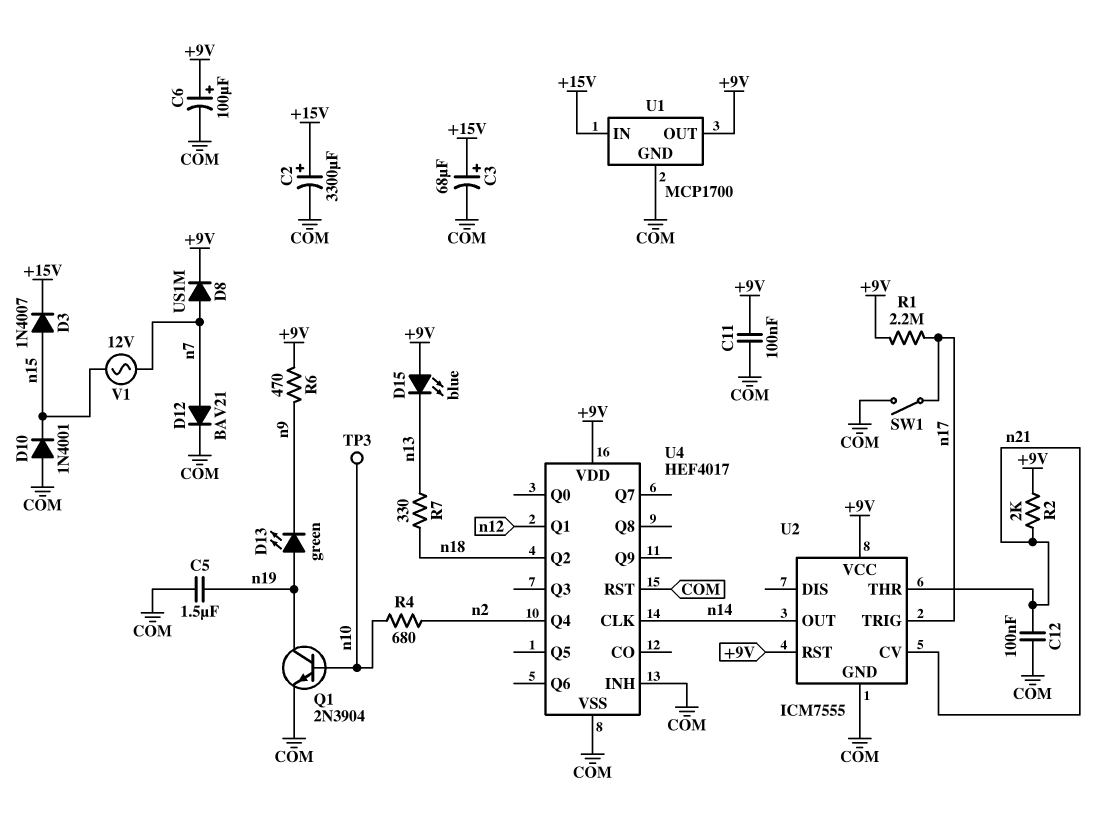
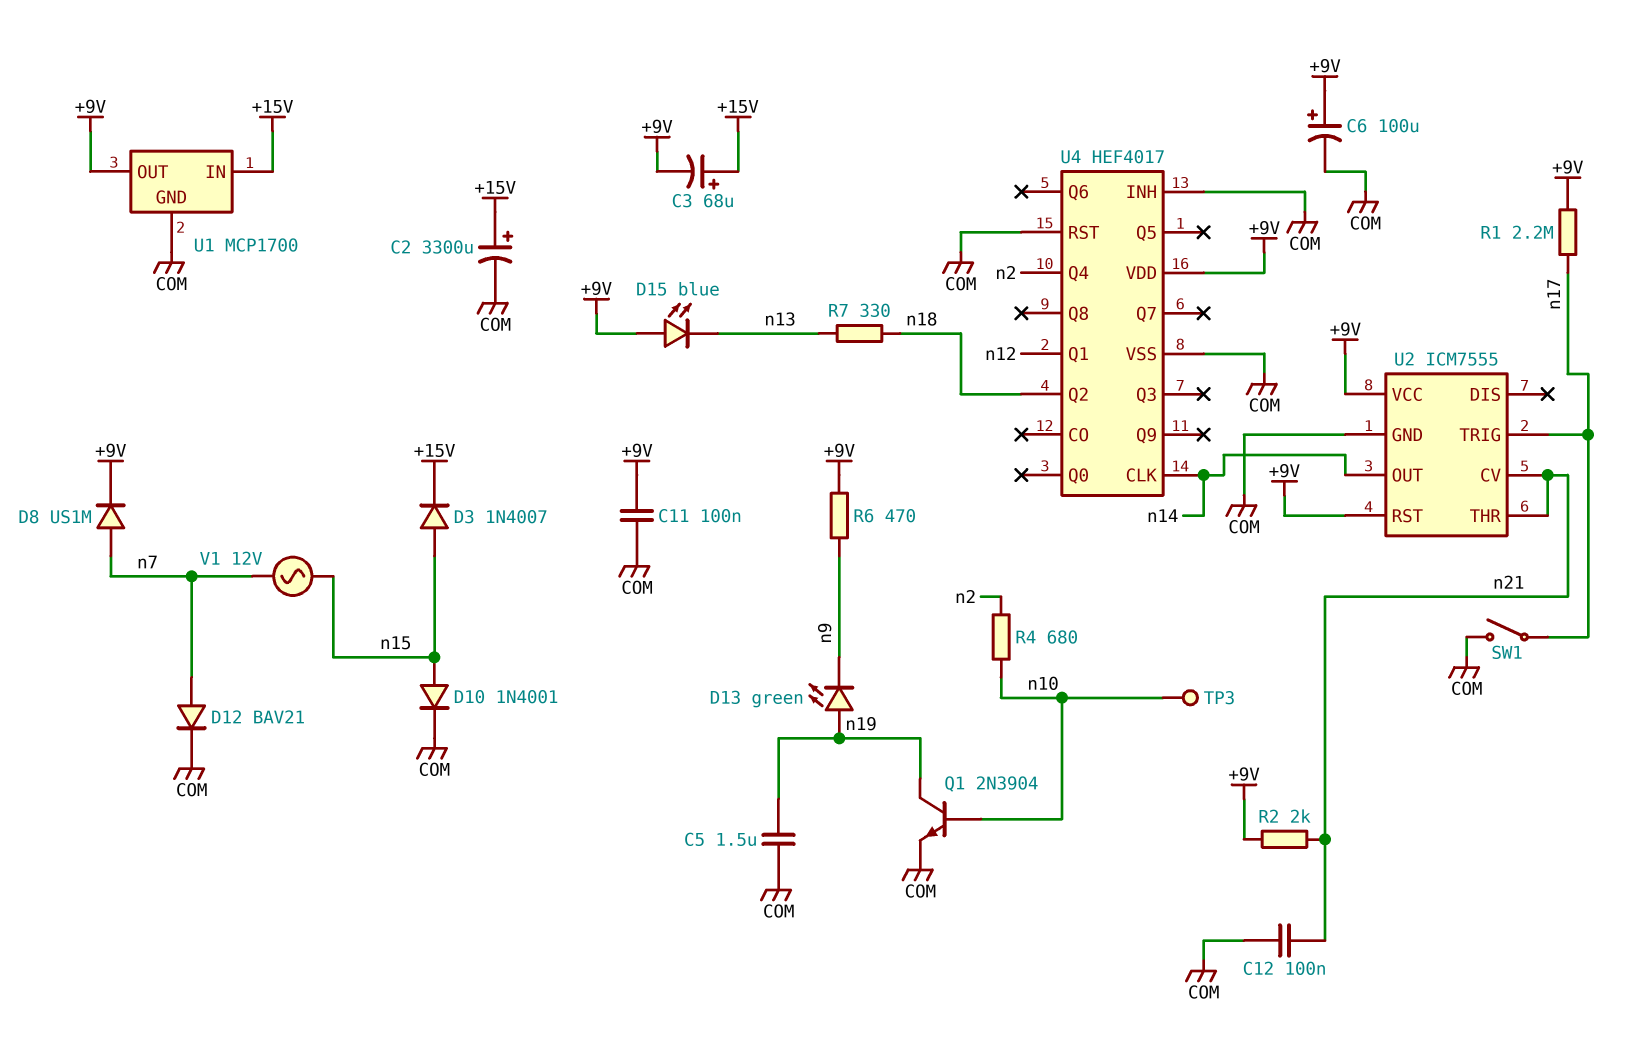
C3: 68uF (plus +15V, minus COM) -> 68uF (plus +15V, minus +9V)
D10: diode 1N4001 (A COM, K n15) -> diode 1N4001 (A n15, K COM)

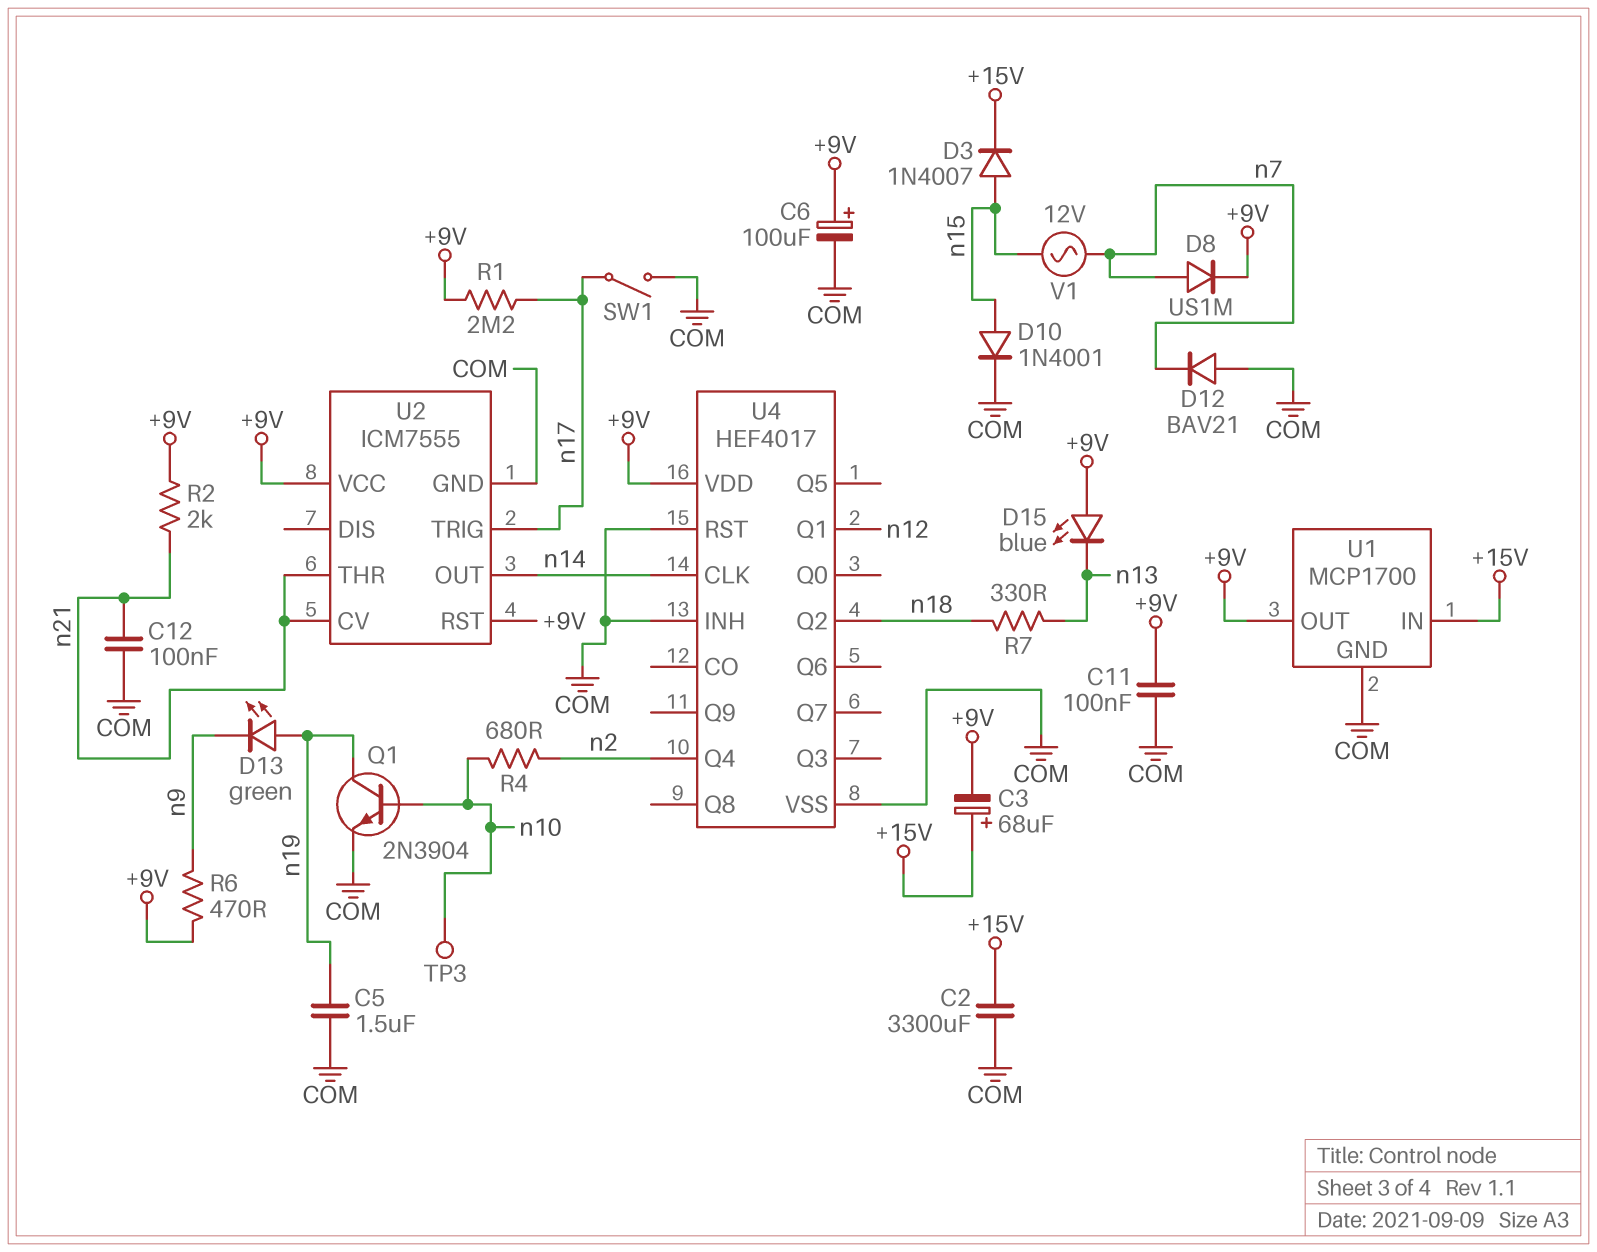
C2: 3300uF (plus +15V, minus COM) -> 3300uF (+15V, COM)
D12: diode BAV21 (A n7, K COM) -> diode BAV21 (A COM, K n7)

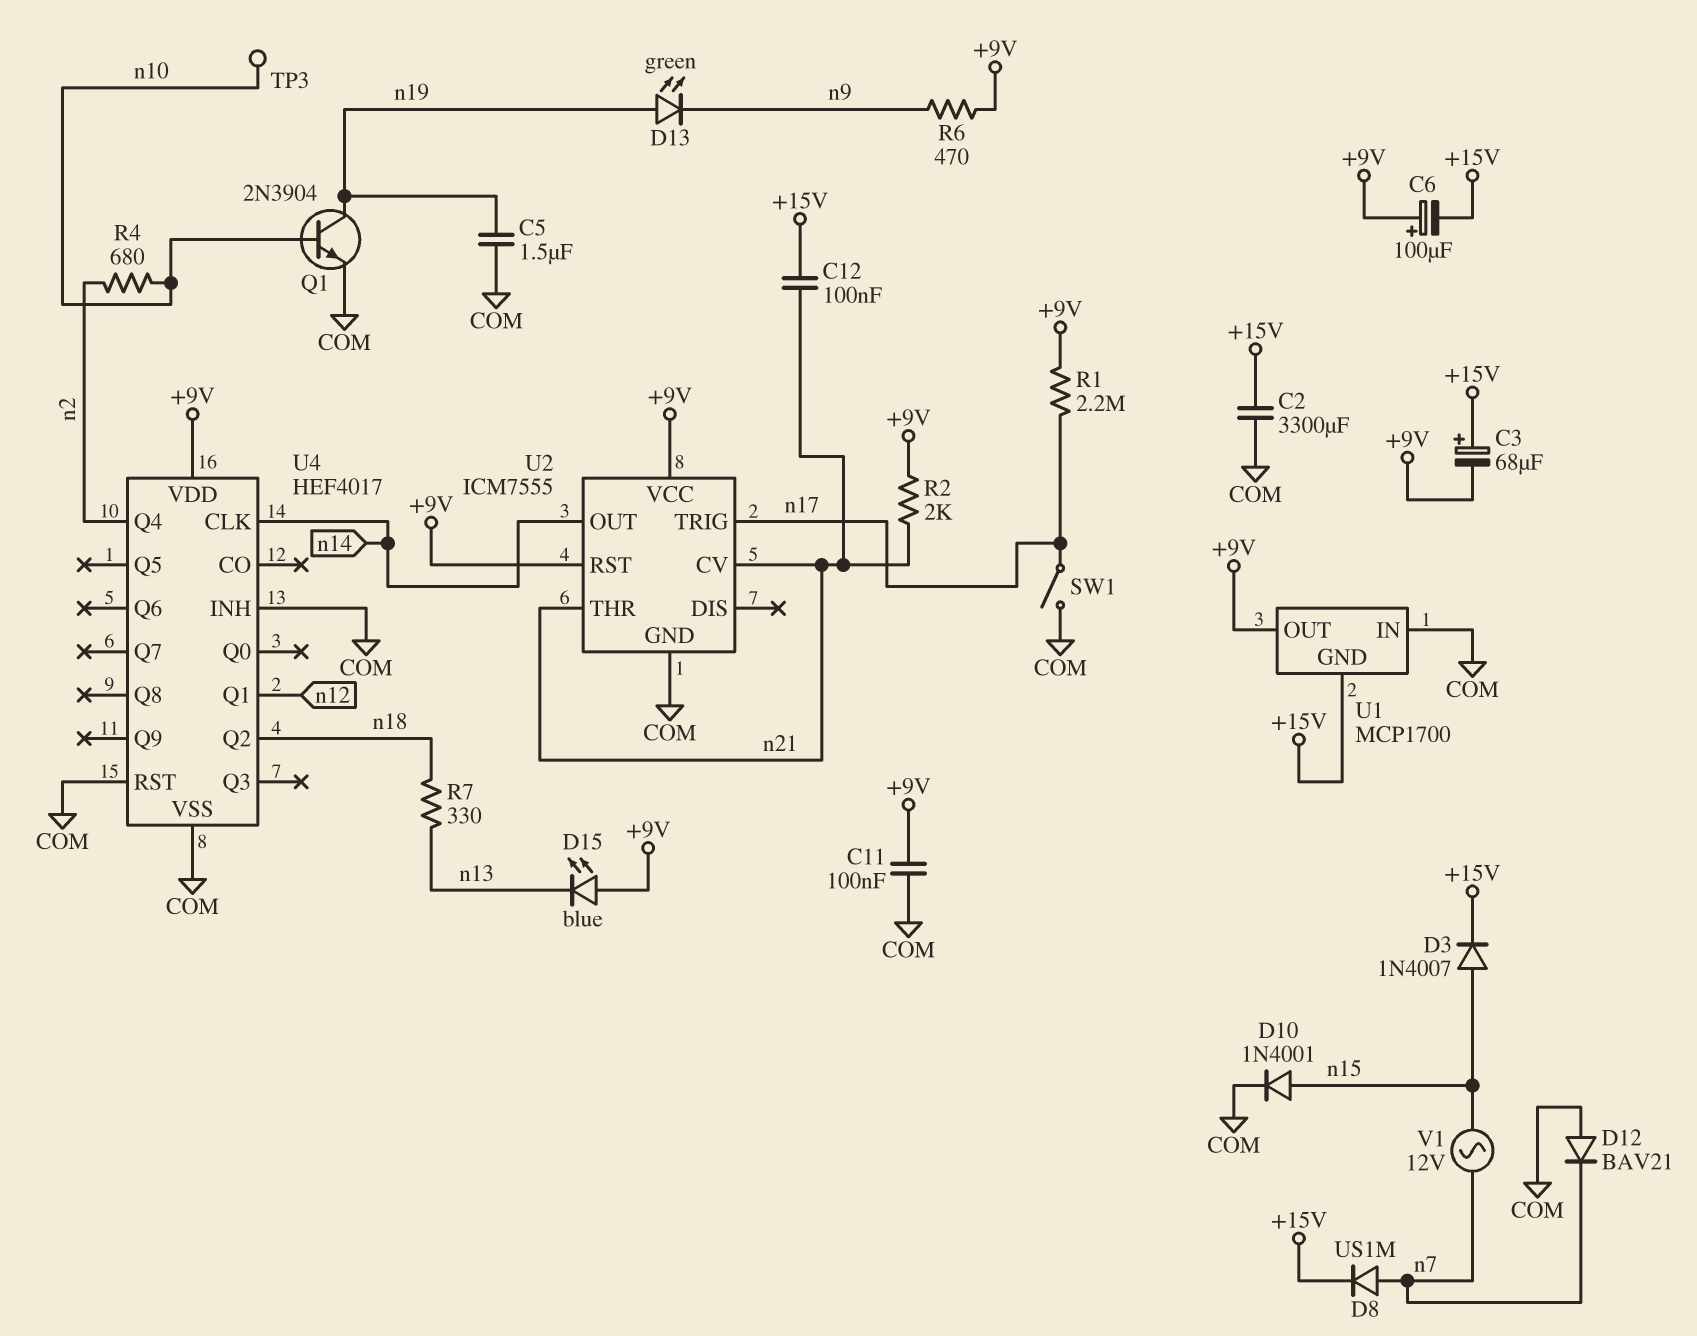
C6: 100uF (plus +9V, minus COM) -> 100uF (plus +9V, minus +15V)
C12: 100nF (COM, n21) -> 100nF (+15V, n21)
D8: diode US1M (A n7, K +9V) -> diode US1M (A n7, K +15V)
U1 pin GND: COM -> +15V
U1 pin IN: +15V -> COM

